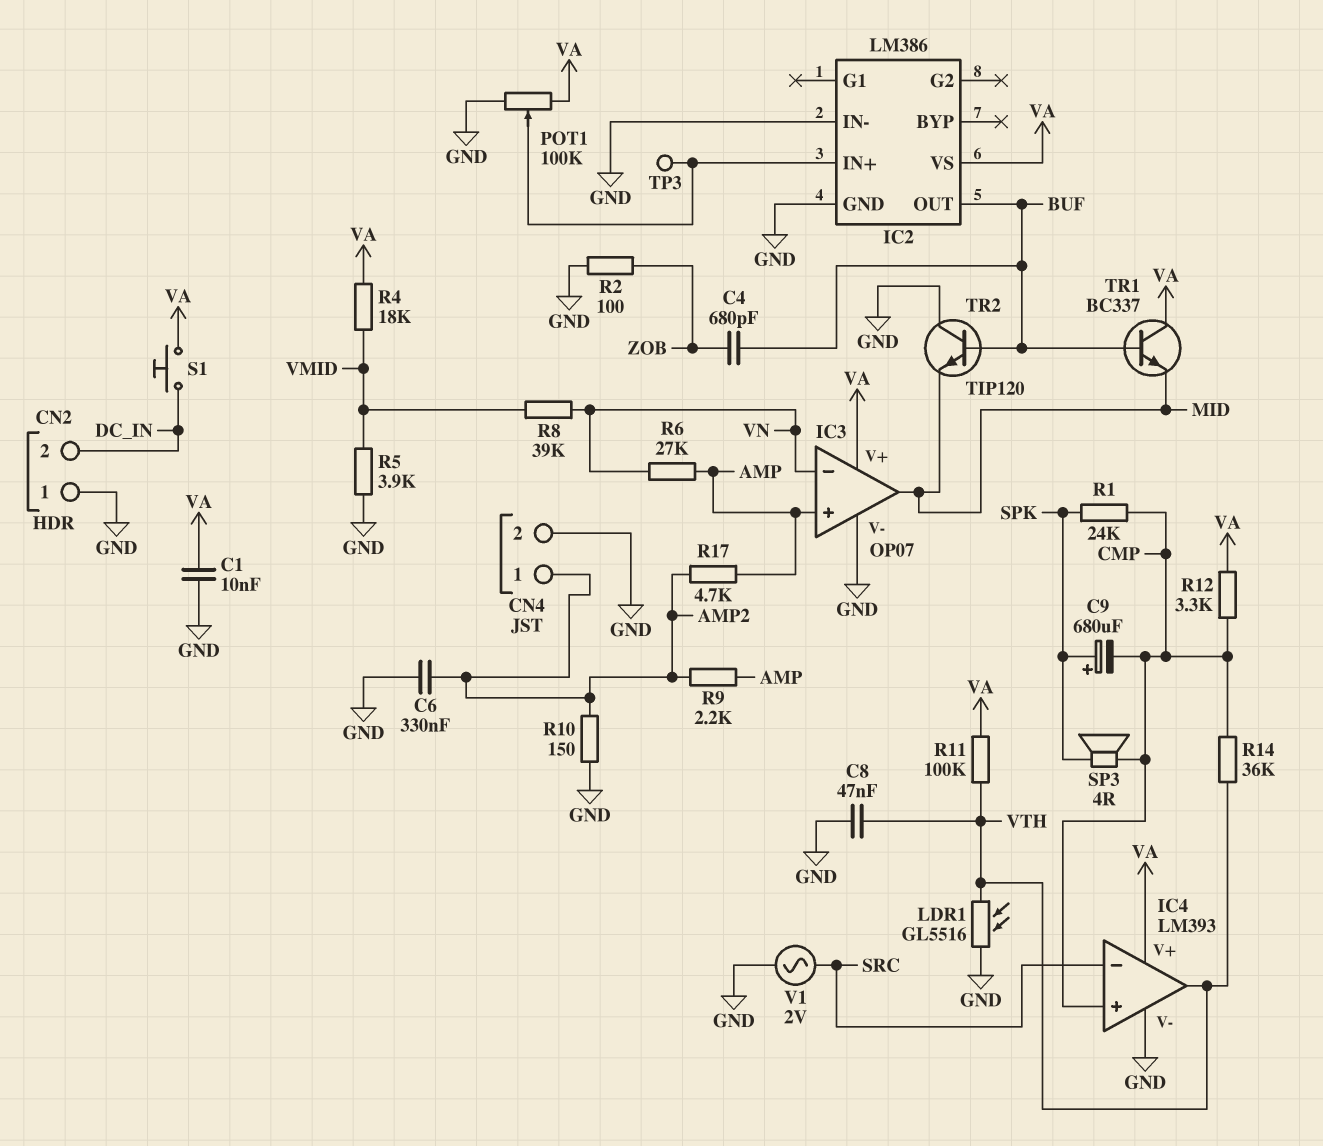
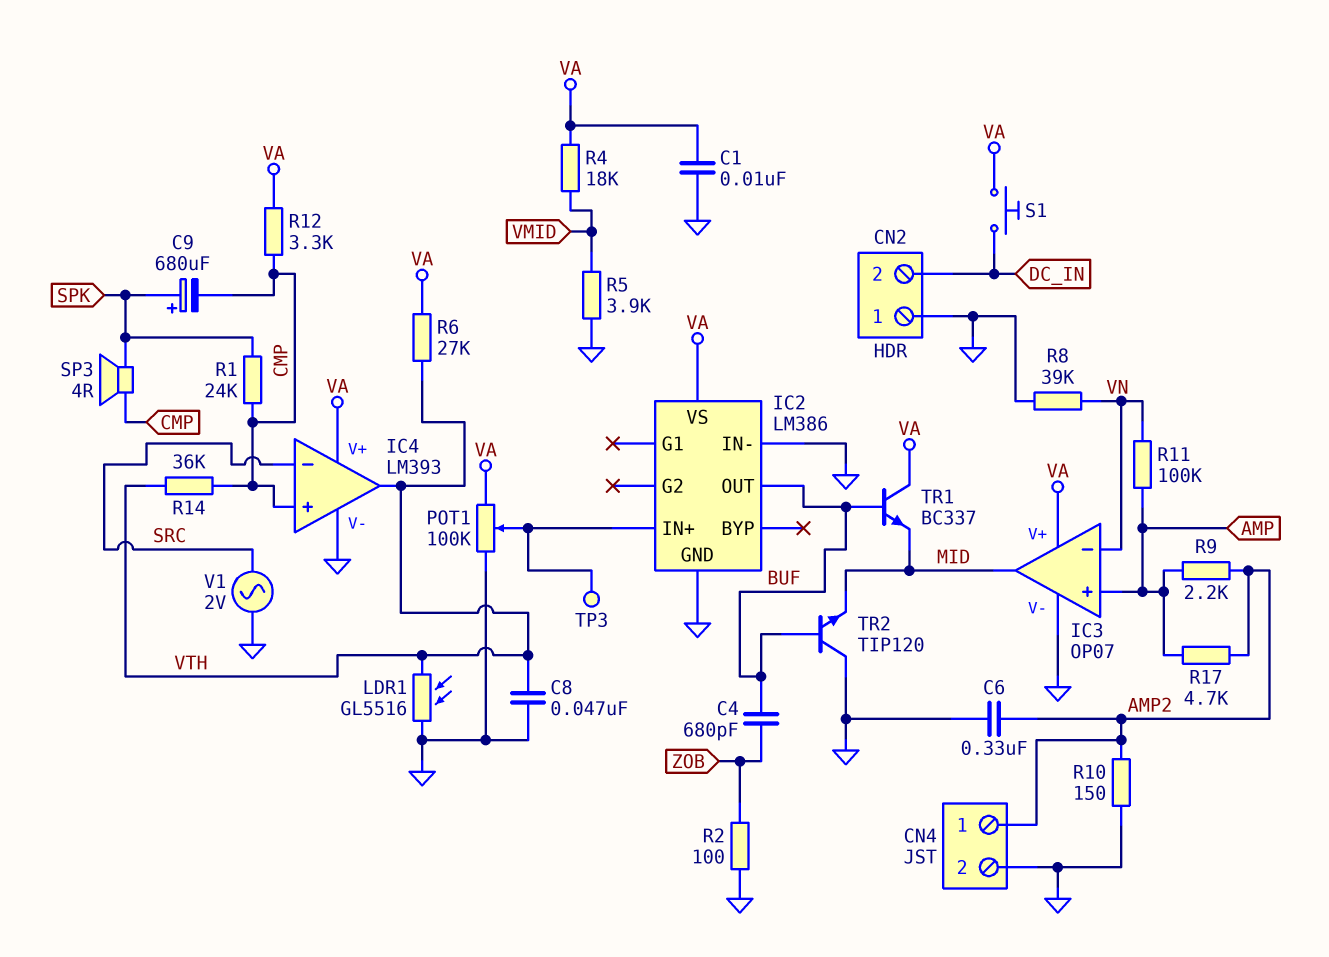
R6: 27k (AMP, VN) -> 27k (VA, VTH)
R8: 39k (VMID, VN) -> 39k (GND, VN)
R11: 100k (VA, VTH) -> 100k (AMP, VN)

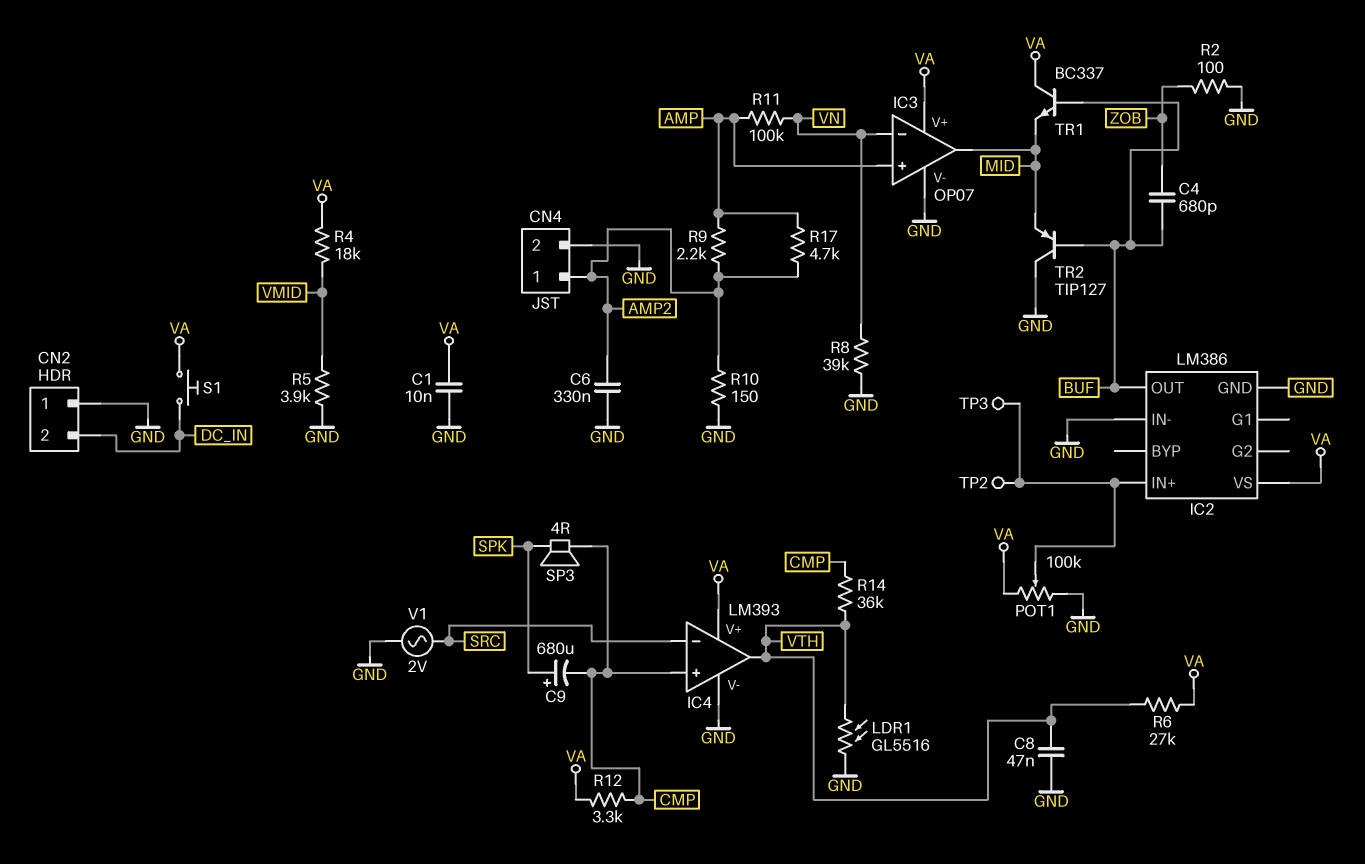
R1: 24k (CMP, SPK) -> none
TP2: none -> test point (IC2/IN+)
TR2: NPN TIP120 (B BUF, C GND, E MID) -> PNP TIP127 (B BUF, C GND, E MID)

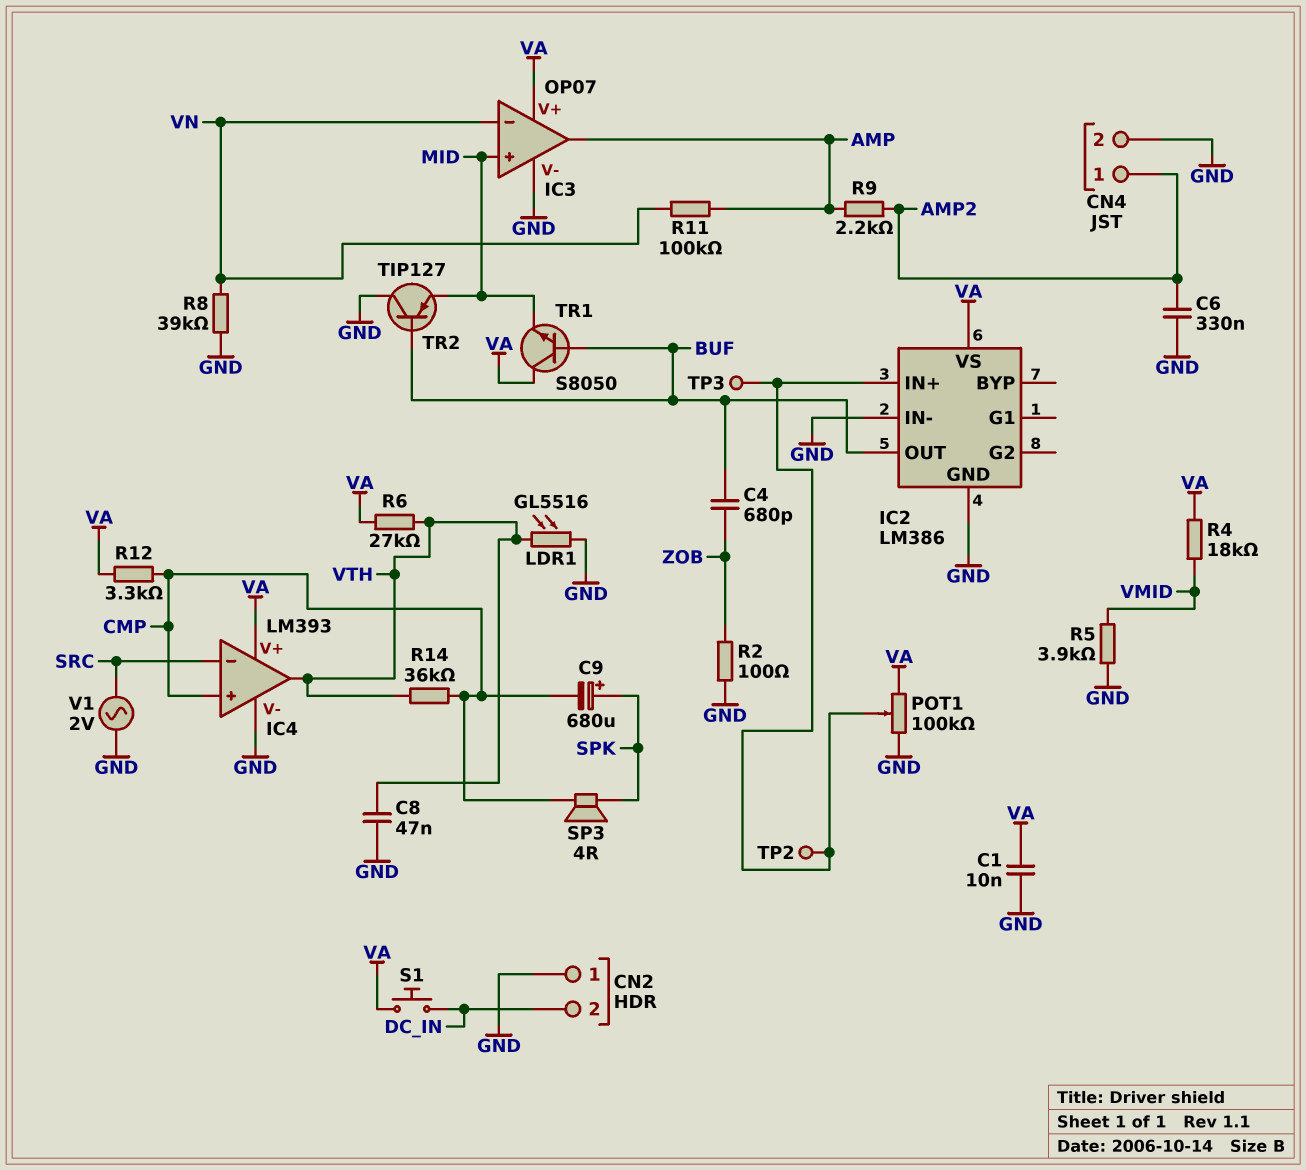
IC3 pin in+: AMP -> MID
IC3 pin out: MID -> AMP
R10: 150 (AMP2, GND) -> none
R17: 4.7k (AMP, AMP2) -> none
TR1: NPN BC337 (B BUF, C VA, E MID) -> NPN S8050 (B BUF, C VA, E MID)

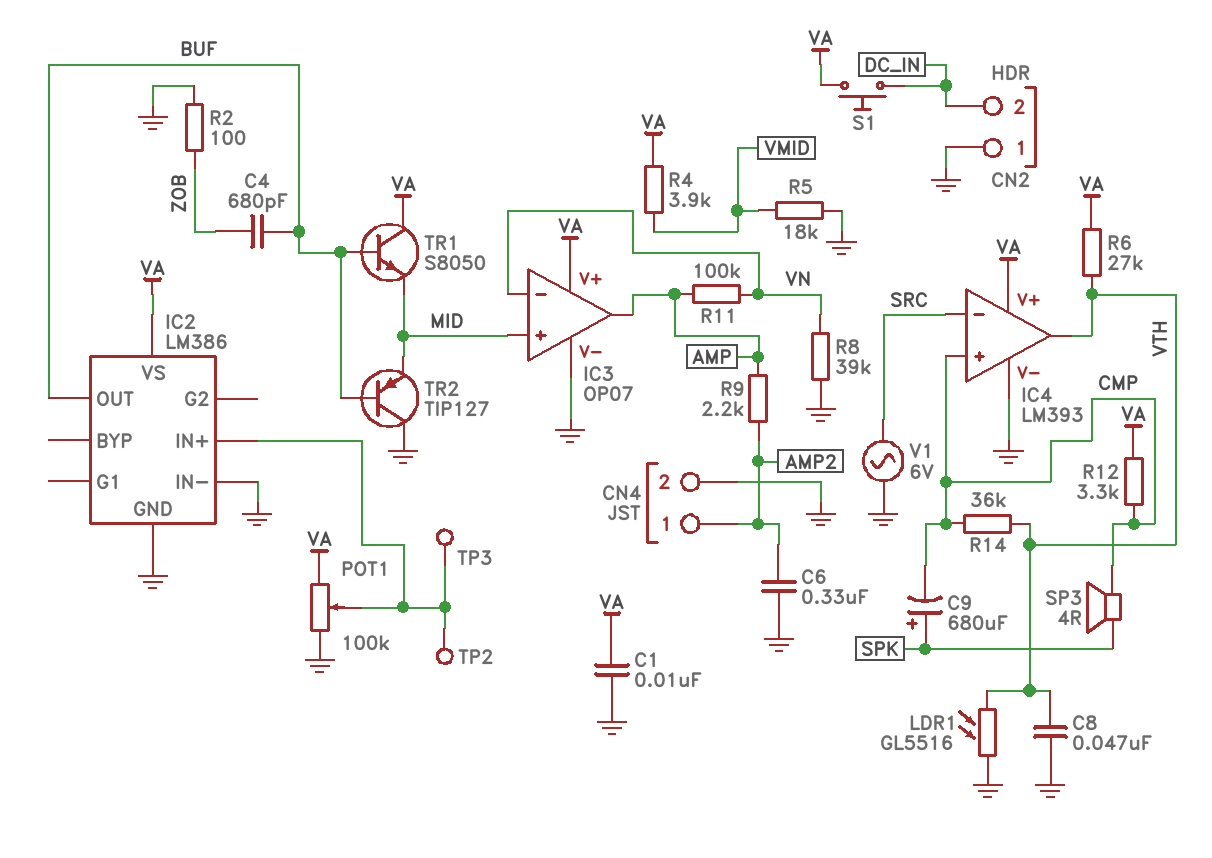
R4: 18k (VA, VMID) -> 3.9k (VA, VMID)
R5: 3.9k (GND, VMID) -> 18k (GND, VMID)
V1: AC 2V (GND, SRC) -> AC 6V (GND, SRC)

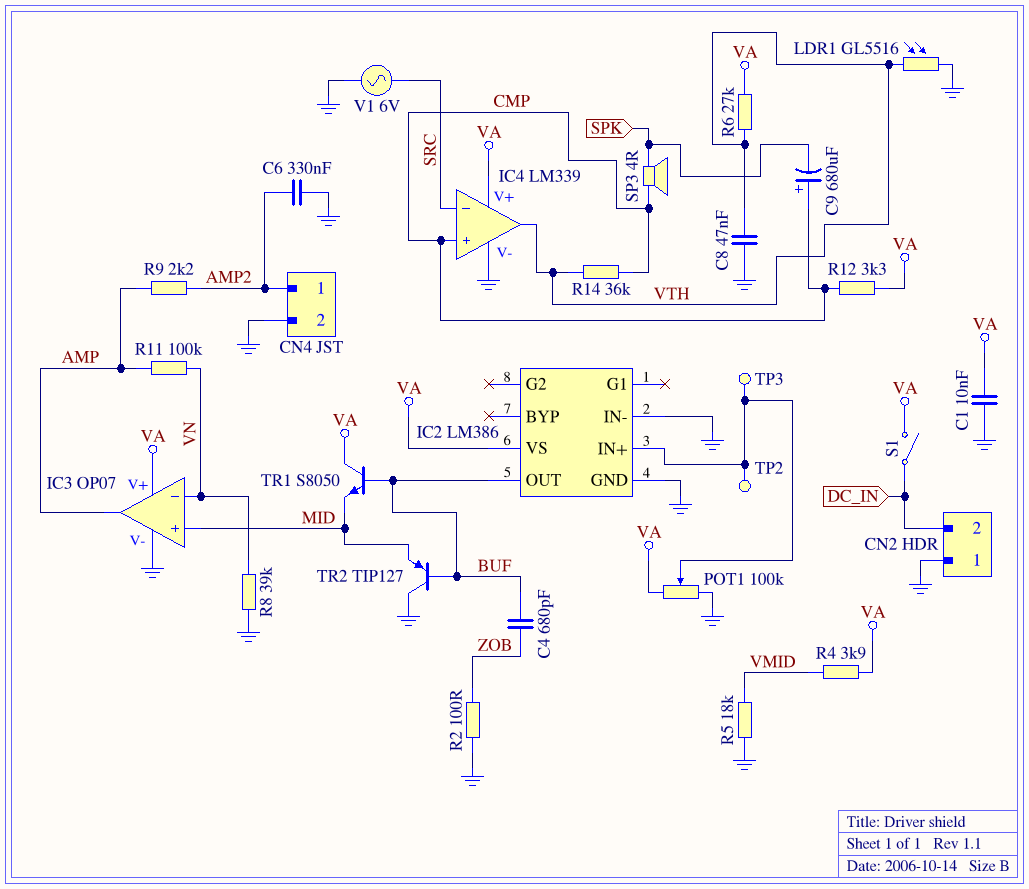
C9: 680uF (plus SPK, minus CMP) -> 680uF (plus CMP, minus SPK)
IC4: LM393 -> LM339
S1: button (DC_IN, VA) -> switch (DC_IN, VA)

